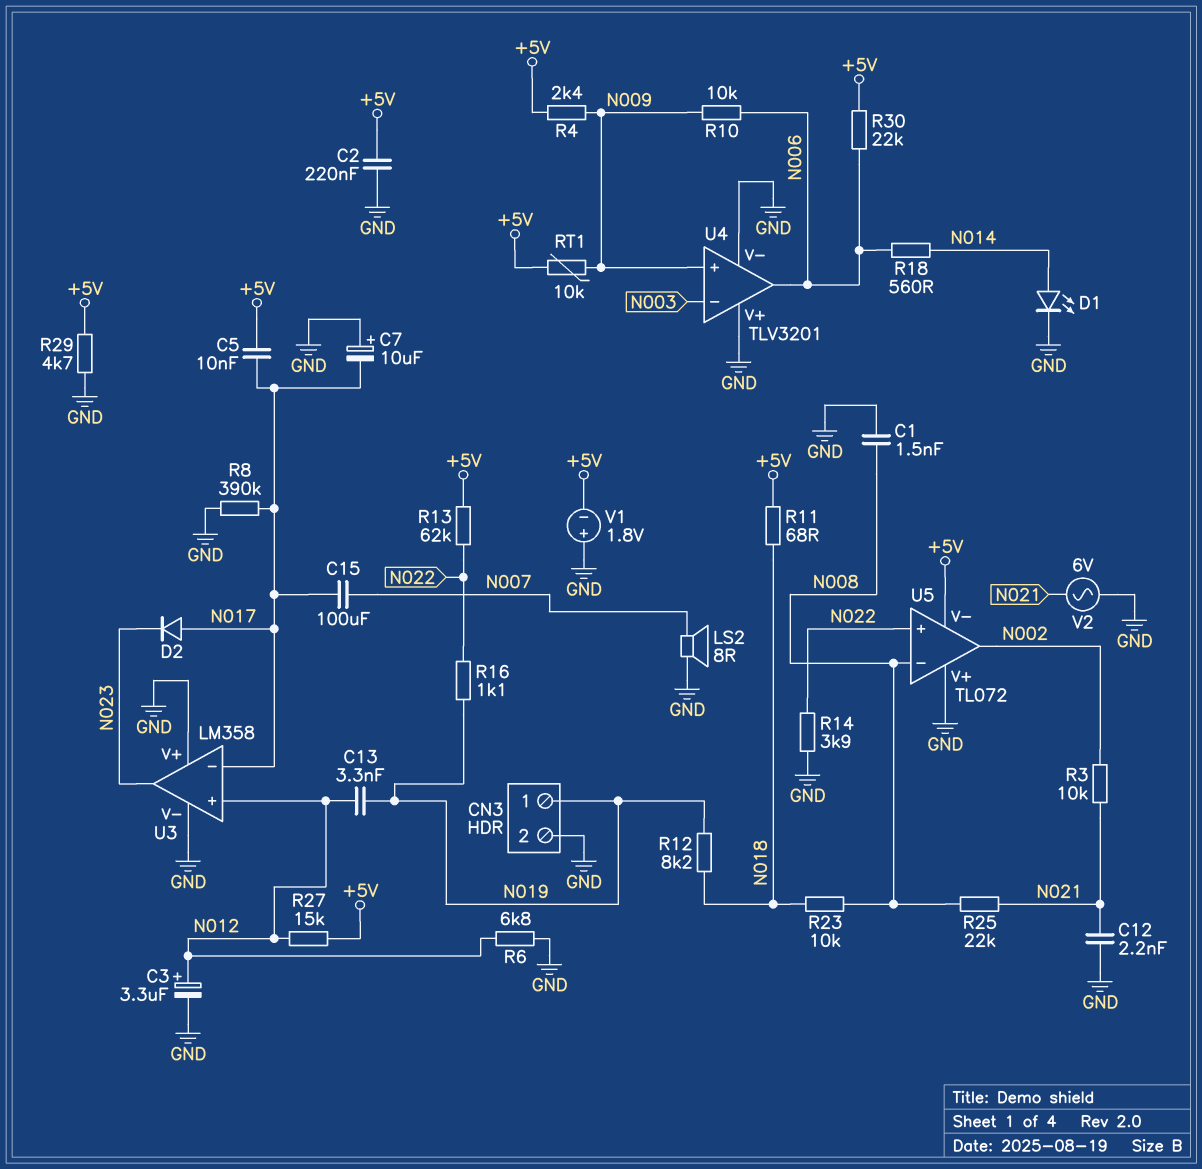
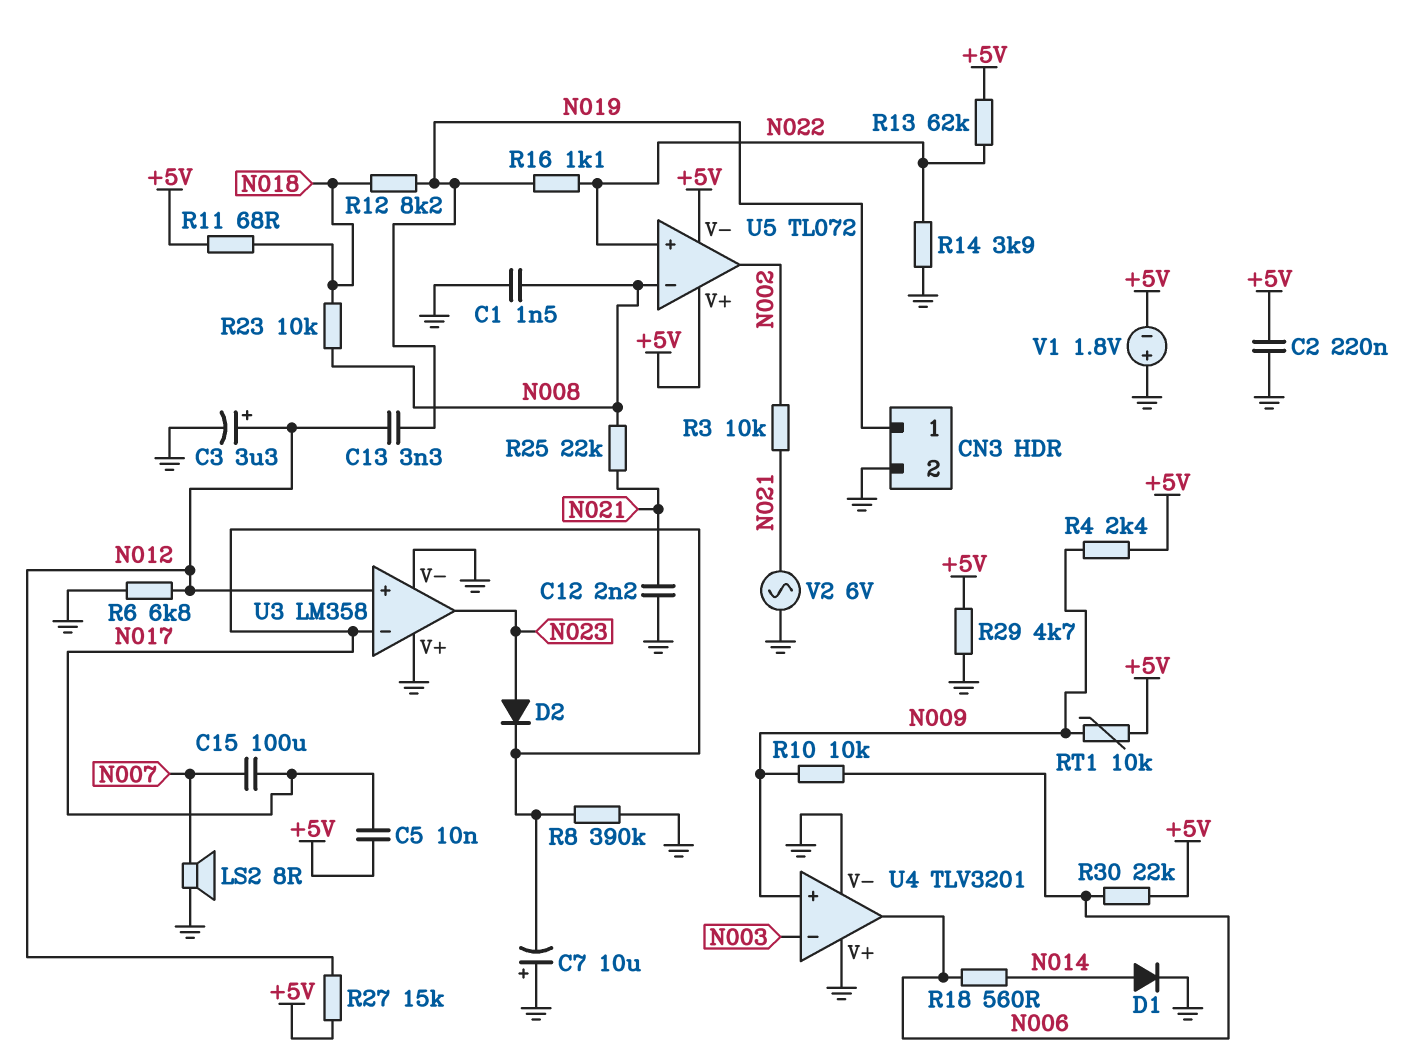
D1: LED (A N014, K GND) -> diode (A N014, K GND)
D2: diode (A N017, K N023) -> diode (A N023, K N017)
U5 pin V+: GND -> +5V

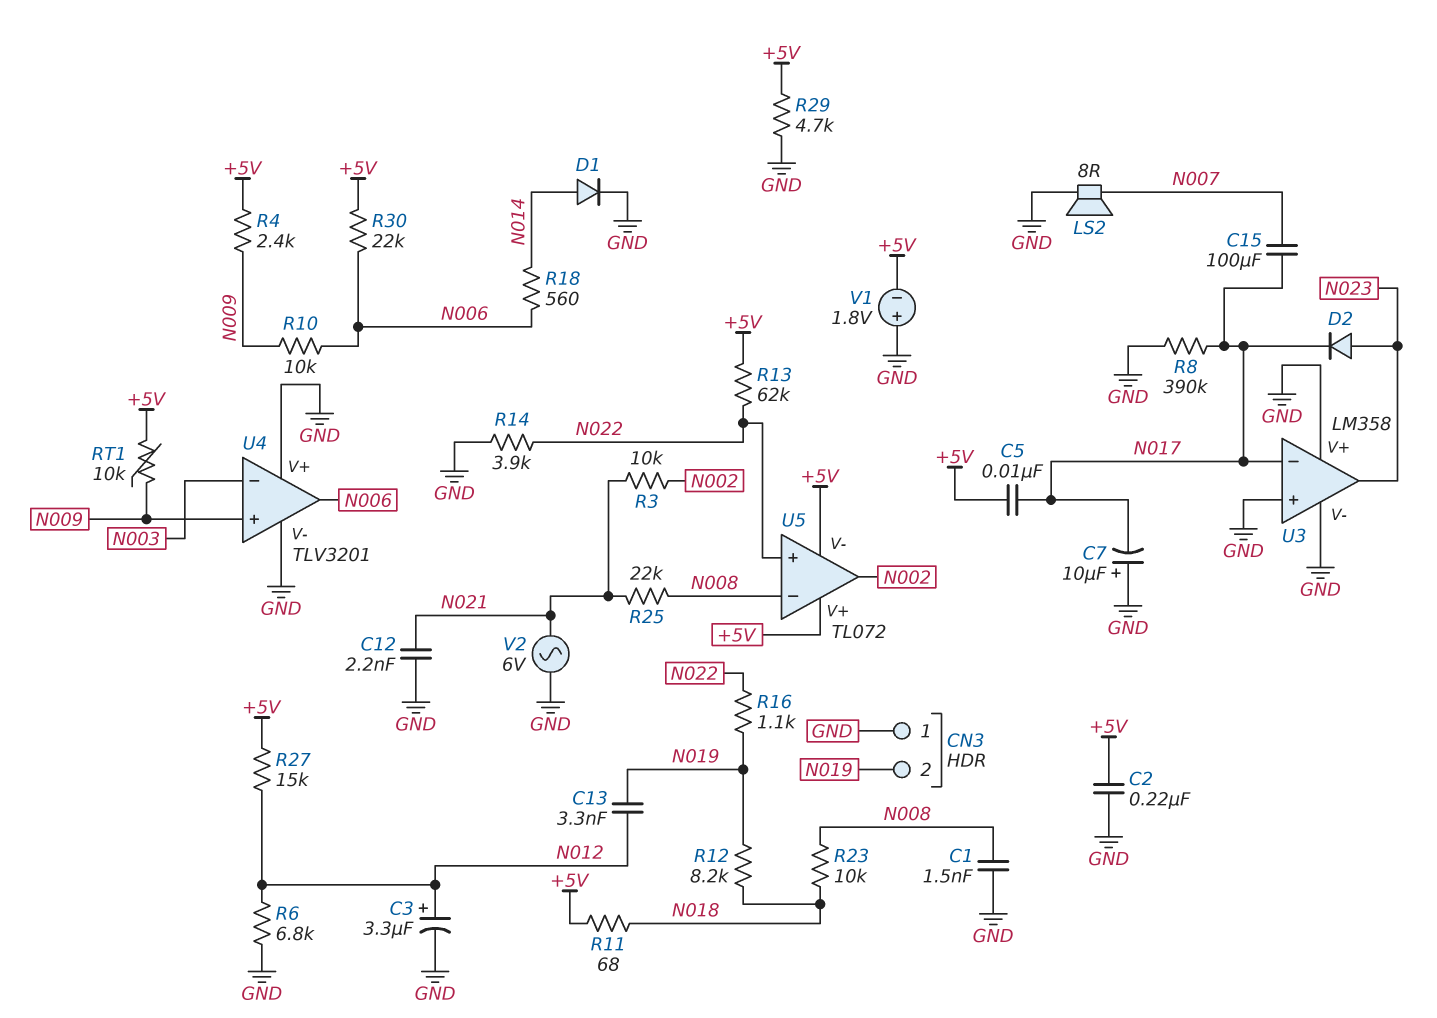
CN3 pin 1: N019 -> GND
CN3 pin 2: GND -> N019
U3 pin in+: N012 -> GND

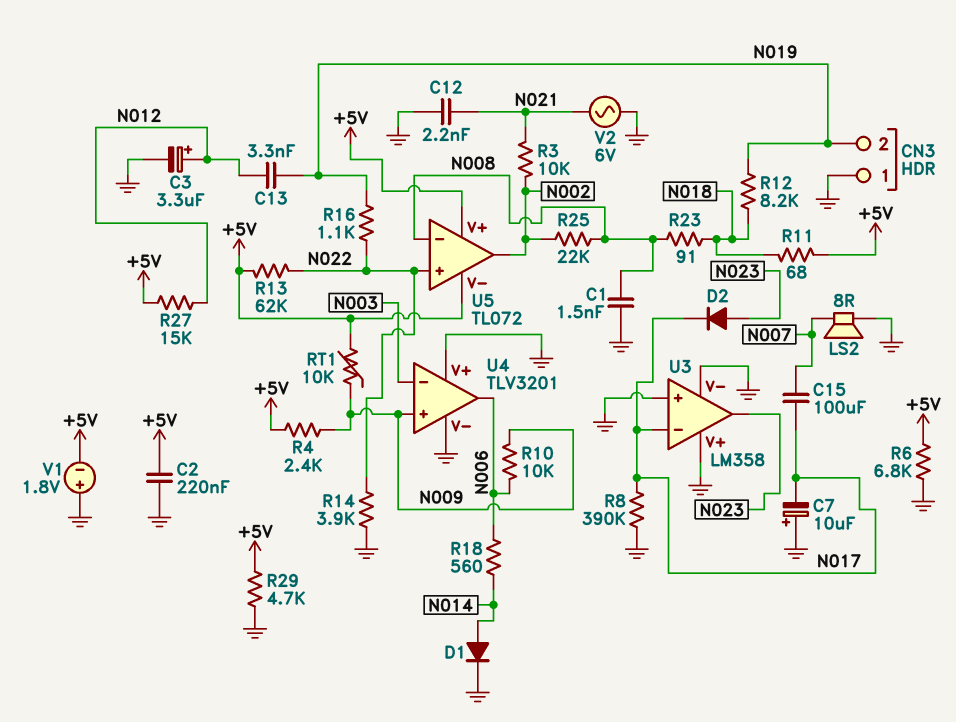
C5: 10nF (+5V, N017) -> none
R6: 6.8k (GND, N012) -> 6.8k (+5V, GND)
R23: 10k (N008, N018) -> 91 (N008, N018)
R25: 22k (N008, N021) -> 22k (N002, N008)
R30: 22k (+5V, N006) -> none

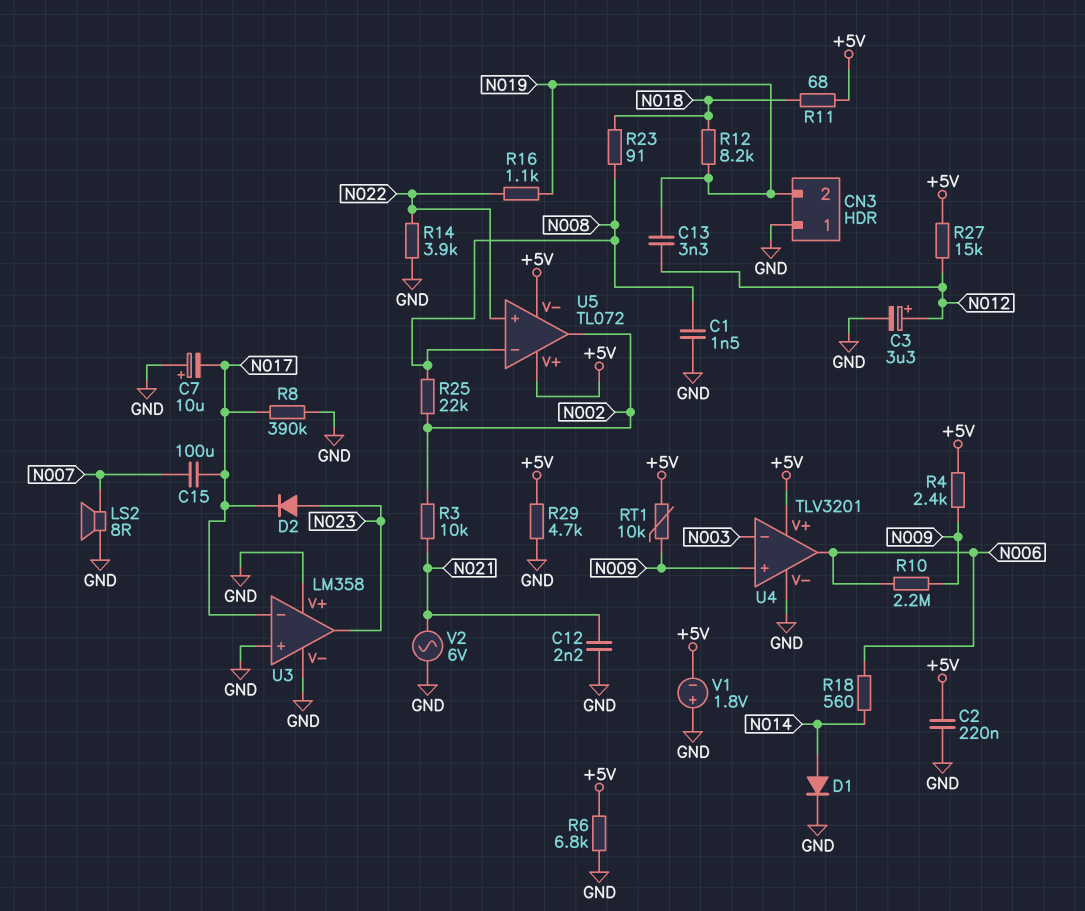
R10: 10k (N006, N009) -> 2.2M (N006, N009)
R13: 62k (+5V, N022) -> none
U4 pin V+: GND -> +5V

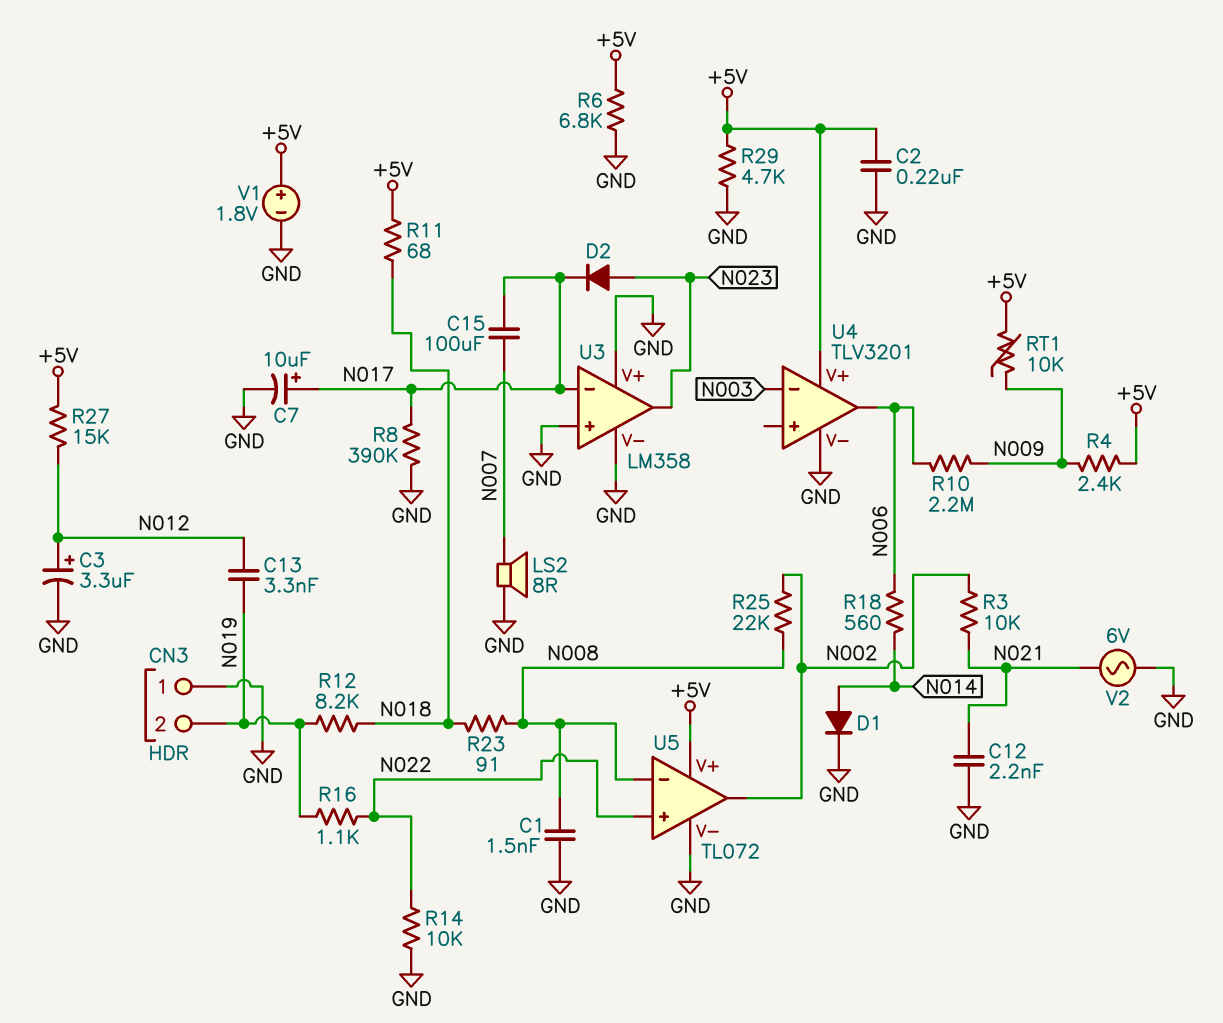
C7: 10uF (plus GND, minus N017) -> 10uF (plus N017, minus GND)
R14: 3.9k (GND, N022) -> 10k (GND, N022)
U4 pin in+: N009 -> none
U5 pin V-: +5V -> GND
V1: 1.8V (plus GND, minus +5V) -> 1.8V (plus +5V, minus GND)

